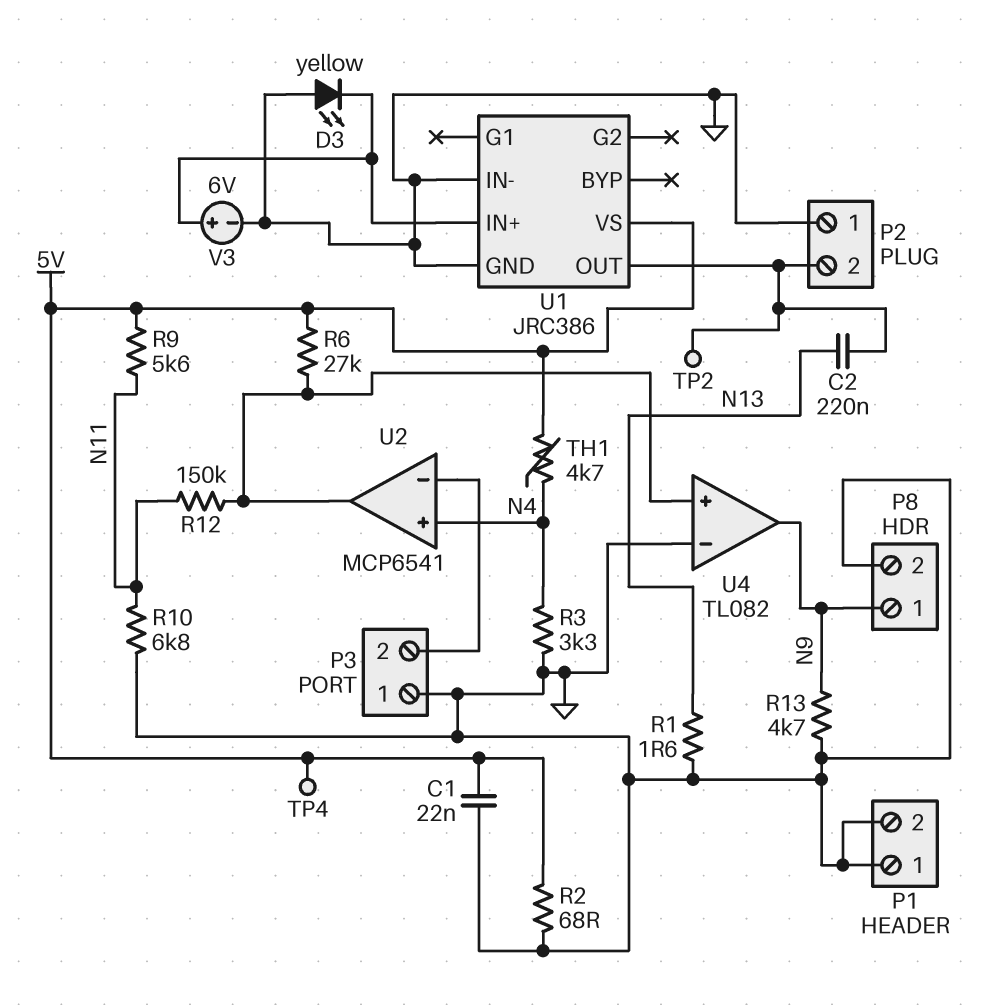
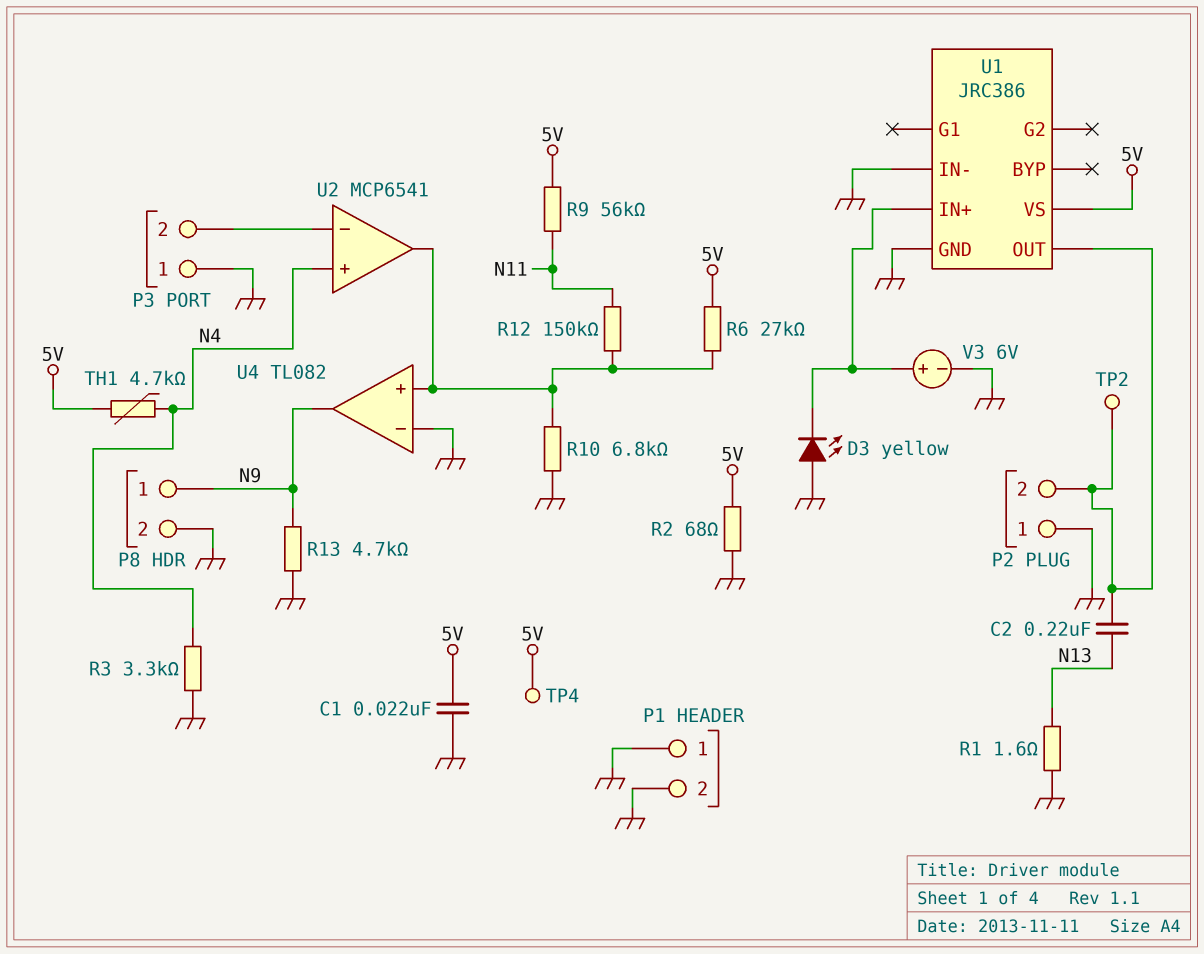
R9: 5.6k (5V, N11) -> 56k (5V, N11)
R10: 6.8k (GND, N11) -> 6.8k (GND, U2/out)

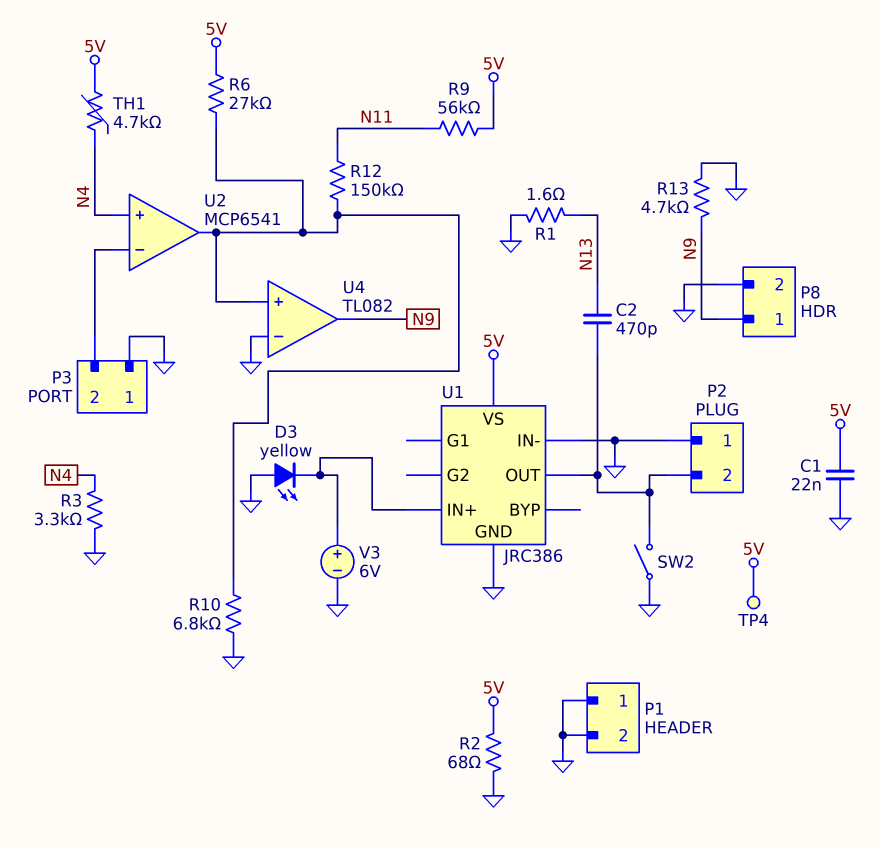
C2: 220nF (N13, P2/2) -> 470pF (N13, P2/2)
SW2: none -> switch (GND, P2/2)
TP2: test point (P2/2) -> none

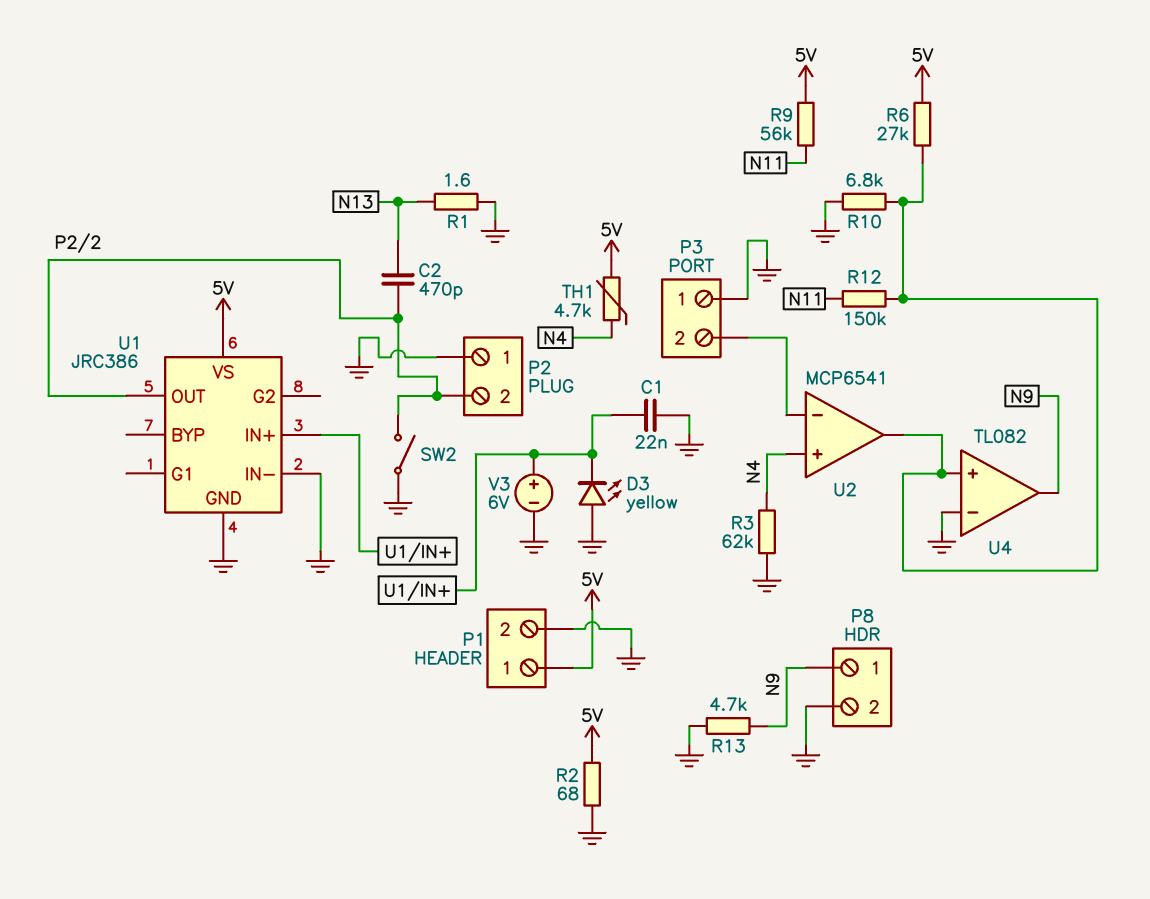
C1: 22nF (5V, GND) -> 22nF (GND, U1/IN+)
P1 pin 1: GND -> 5V
R3: 3.3k (GND, N4) -> 62k (GND, N4)
TP4: test point (5V) -> none

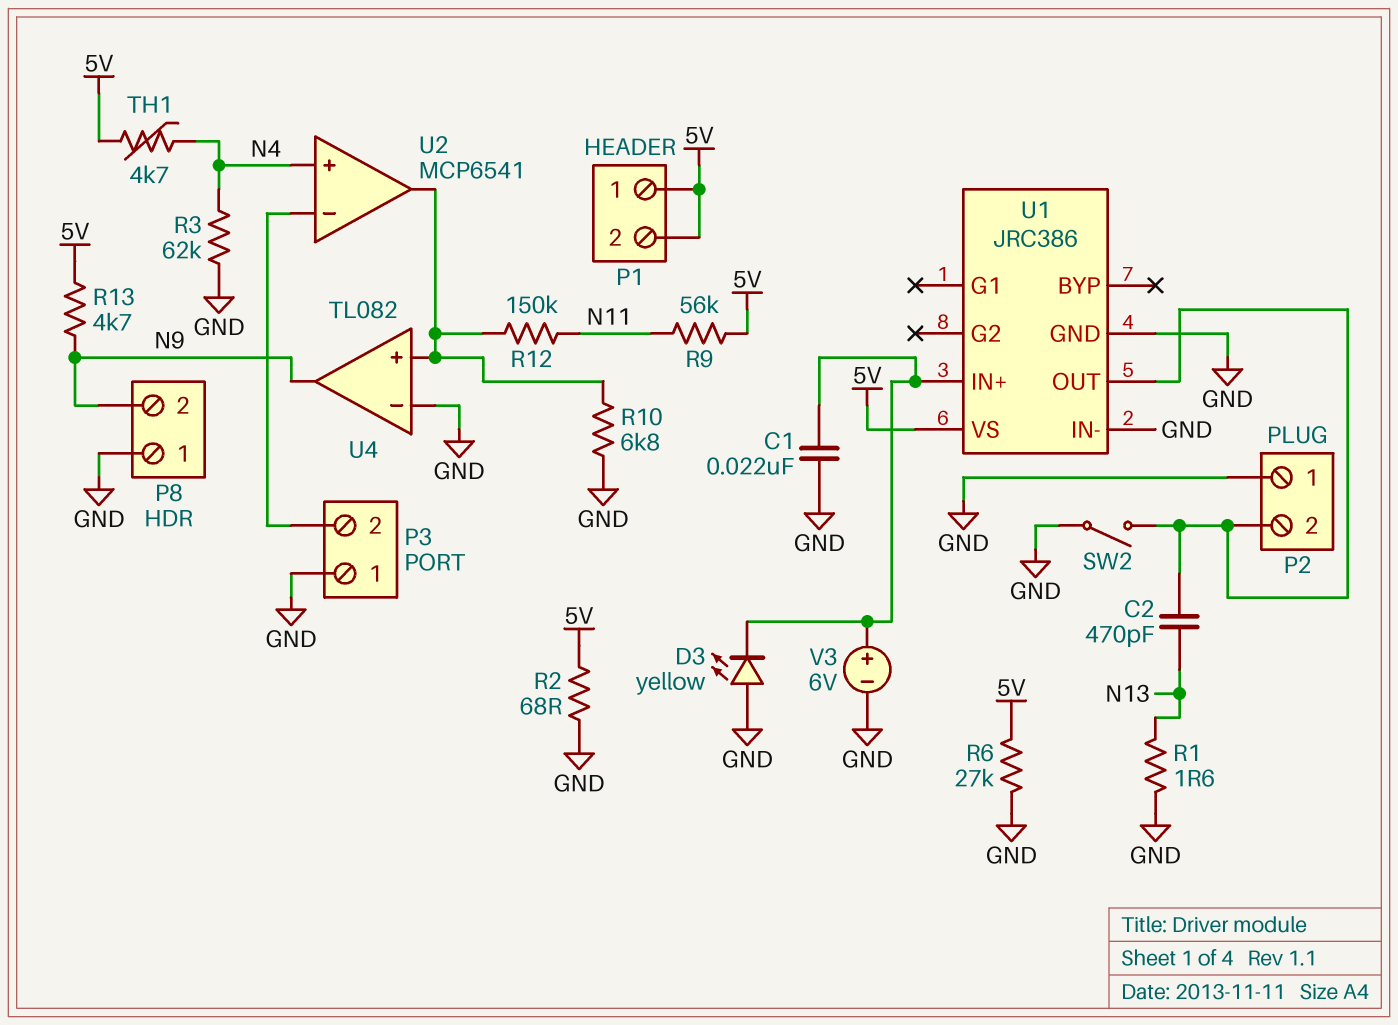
P1 pin 2: GND -> 5V
P8 pin 1: N9 -> GND
P8 pin 2: GND -> N9
R6: 27k (5V, U2/out) -> 27k (5V, GND)
R13: 4.7k (GND, N9) -> 4.7k (5V, N9)

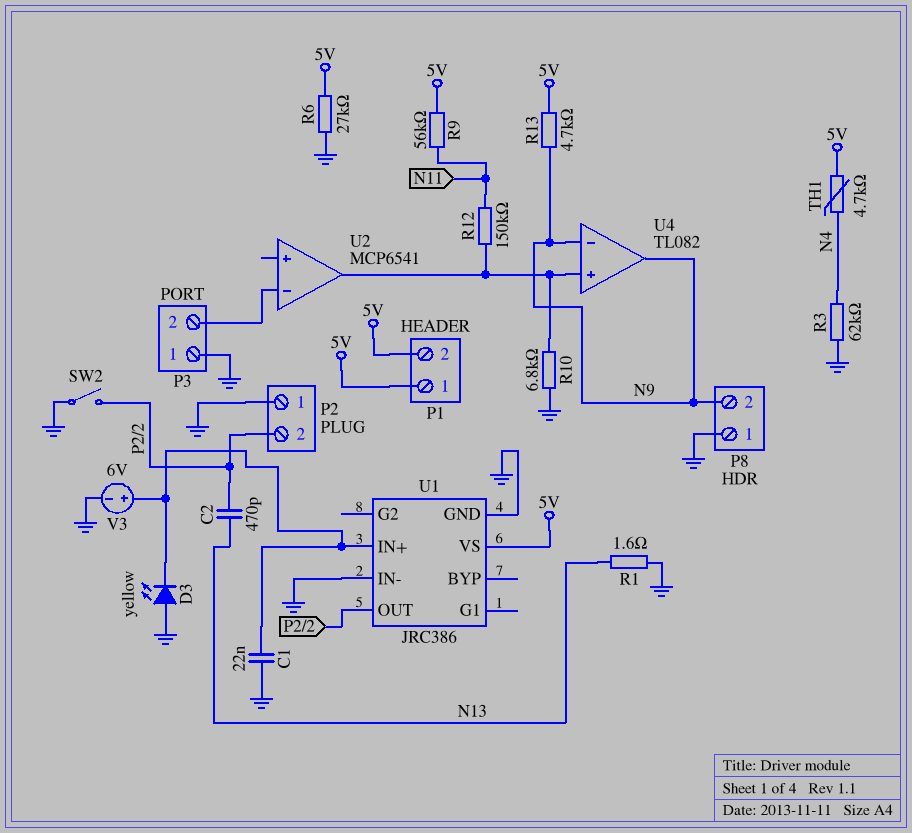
R2: 68 (5V, GND) -> none
U2 pin in+: N4 -> none
U4 pin in-: GND -> N9

